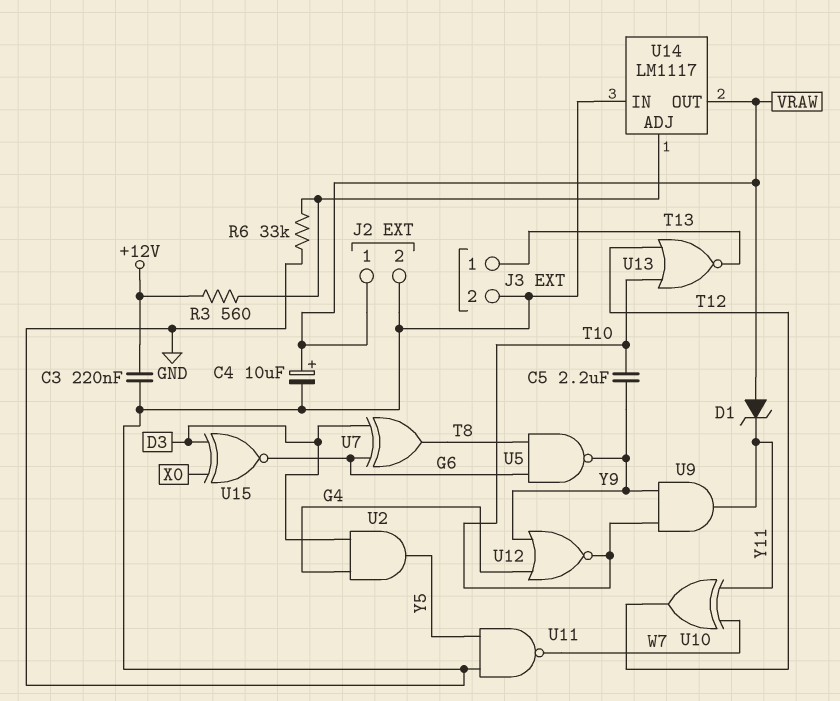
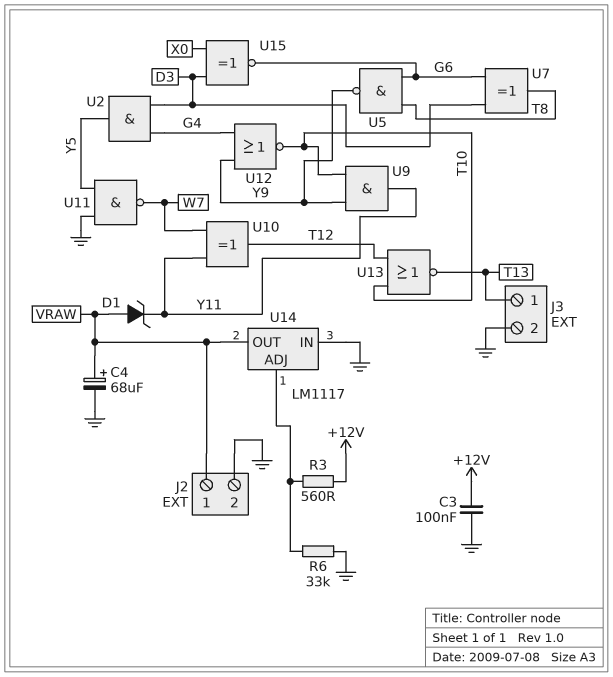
C3: 220nF (+12V, GND) -> 100nF (+12V, GND)
C4: 10uF (plus VRAW, minus GND) -> 68uF (plus VRAW, minus GND)
C5: 2.2uF (T10, Y9) -> none

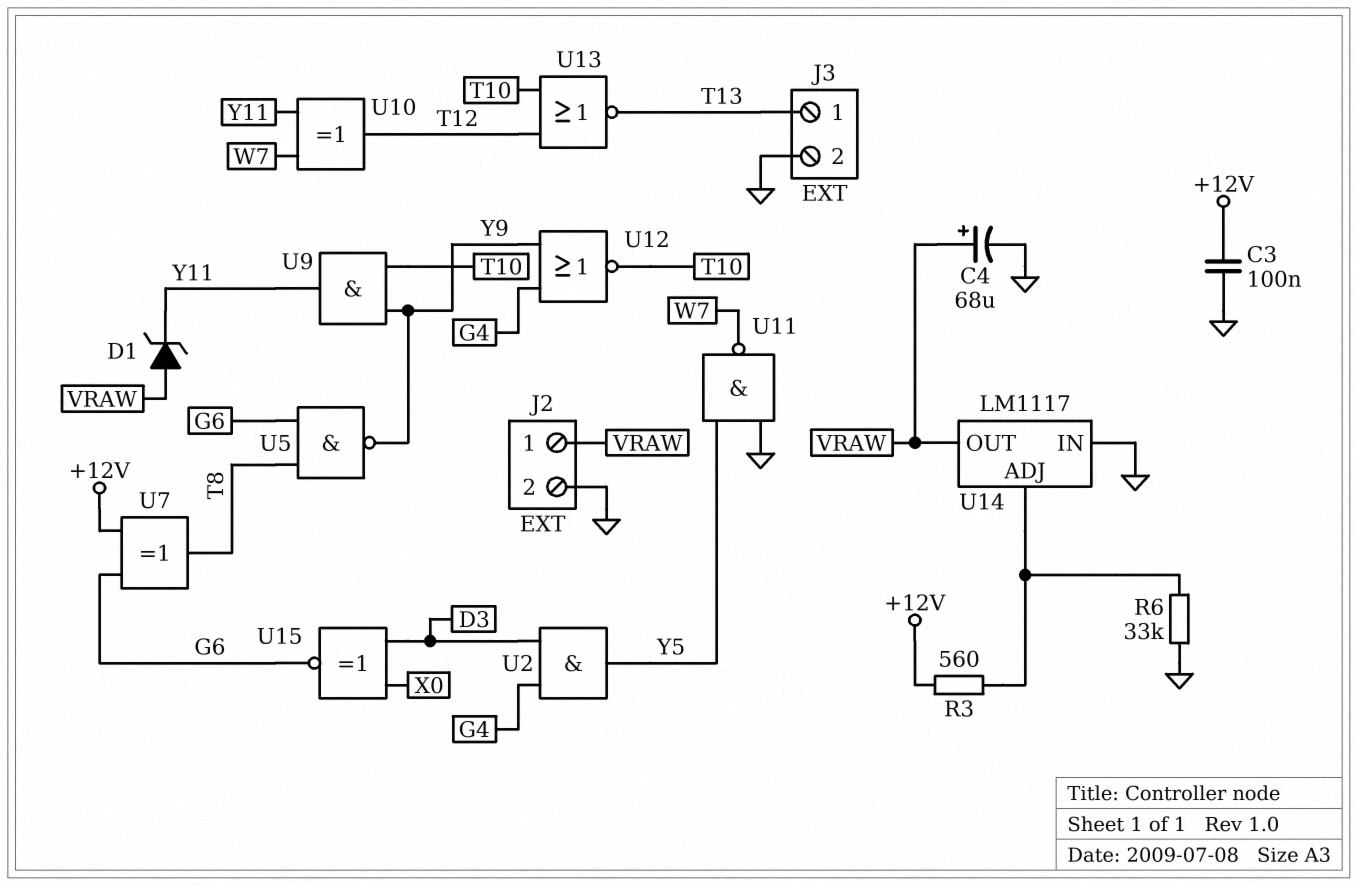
U7: XOR (in D3, in G6, out T8) -> XOR (in +12V, in G6, out T8)

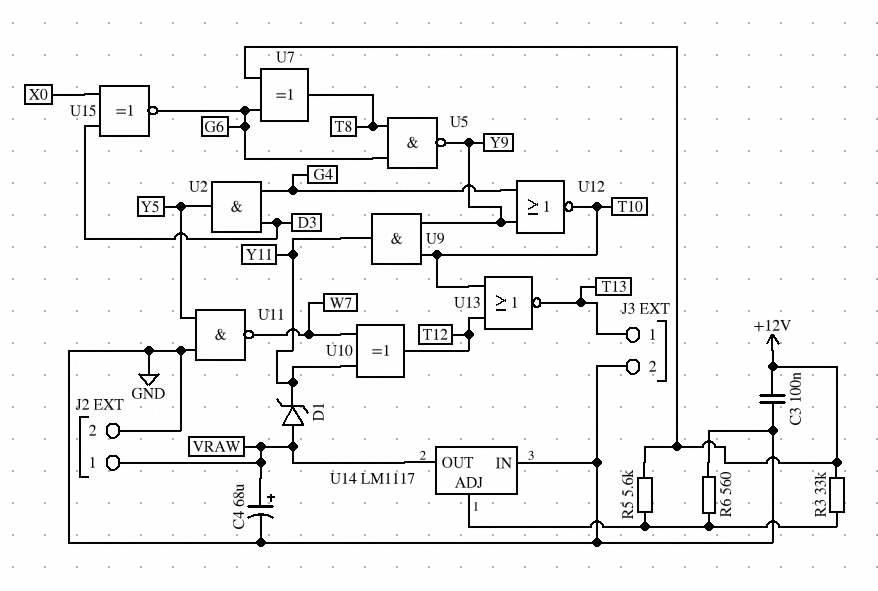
R3: 560 (+12V, U14/ADJ) -> 33k (+12V, U14/ADJ)
R5: none -> 5.6k (+12V, U14/ADJ)
R6: 33k (GND, U14/ADJ) -> 560 (GND, U14/ADJ)

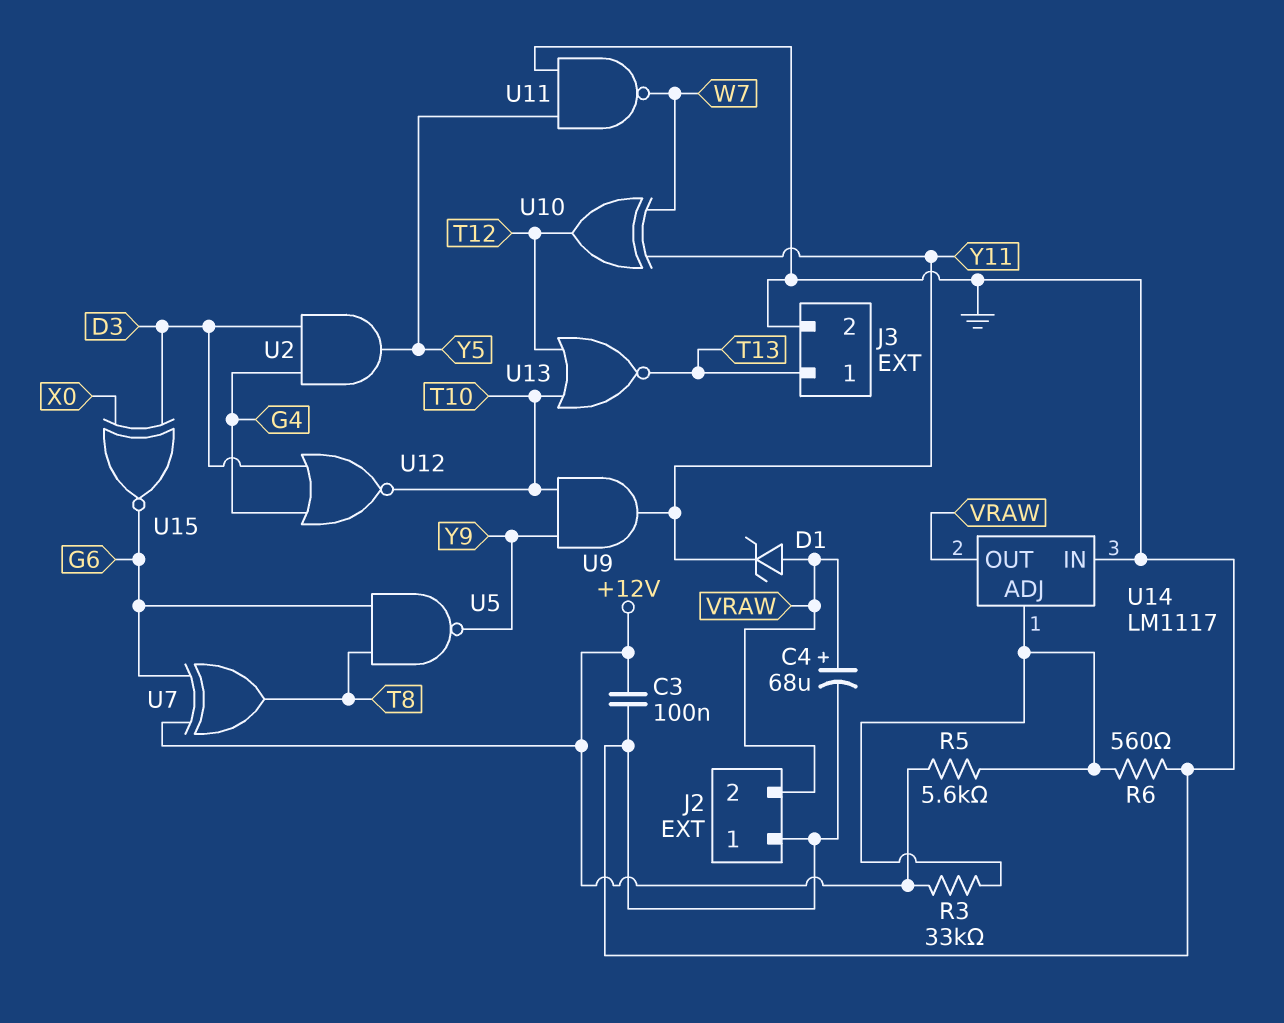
J2 pin 1: VRAW -> GND
J2 pin 2: GND -> VRAW
U12: NOR (in G4, in Y9, out T10) -> NOR (in D3, in G4, out T10)

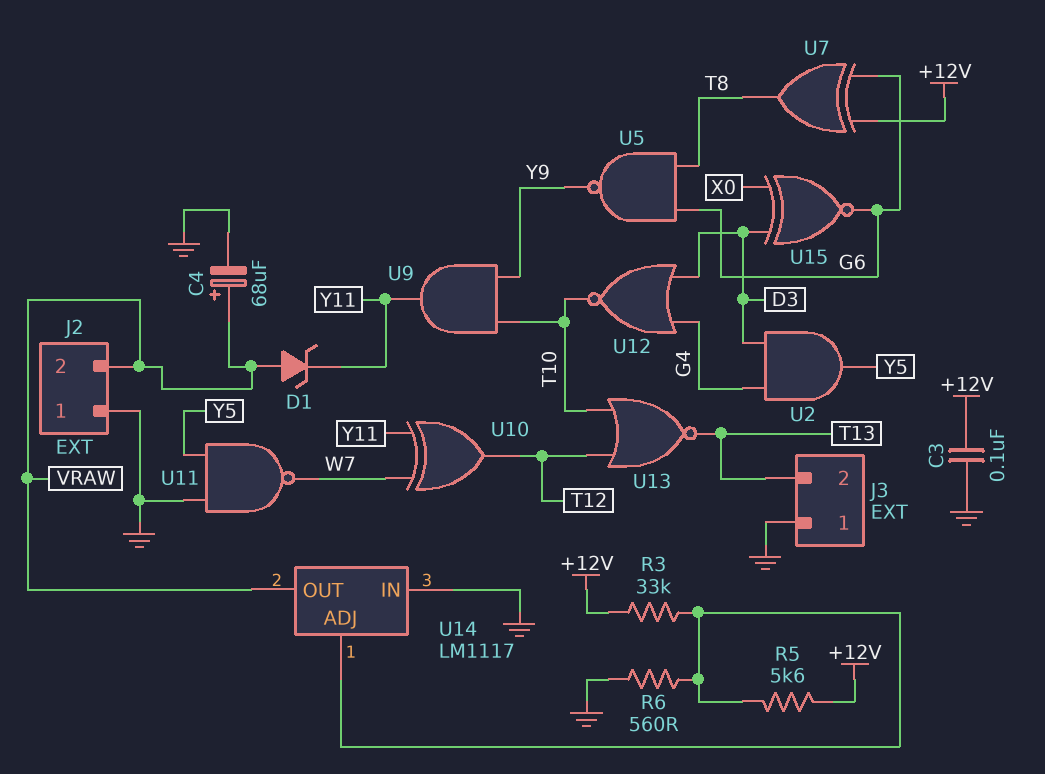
J3 pin 1: T13 -> GND
J3 pin 2: GND -> T13

